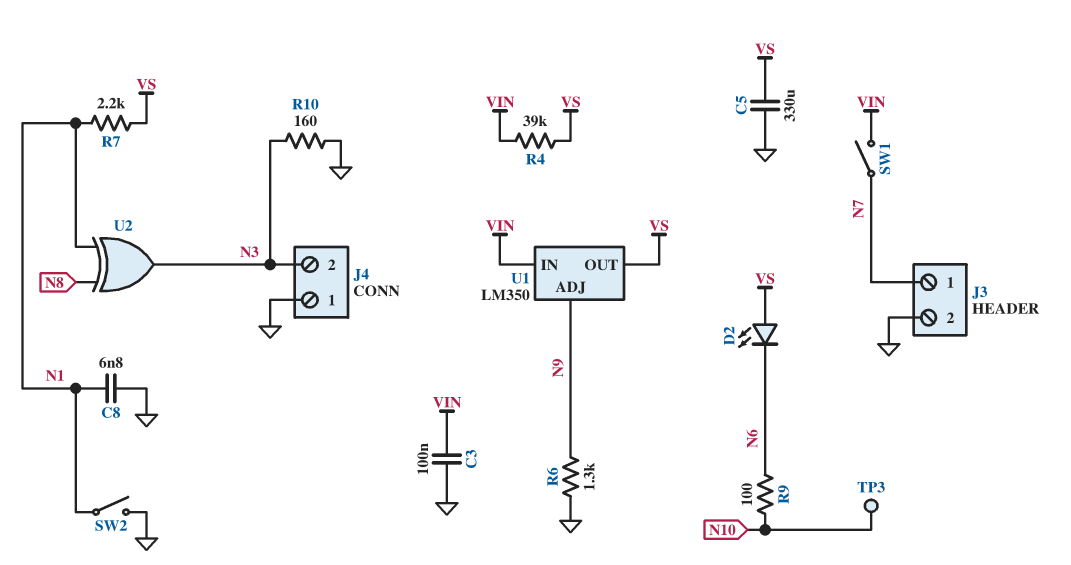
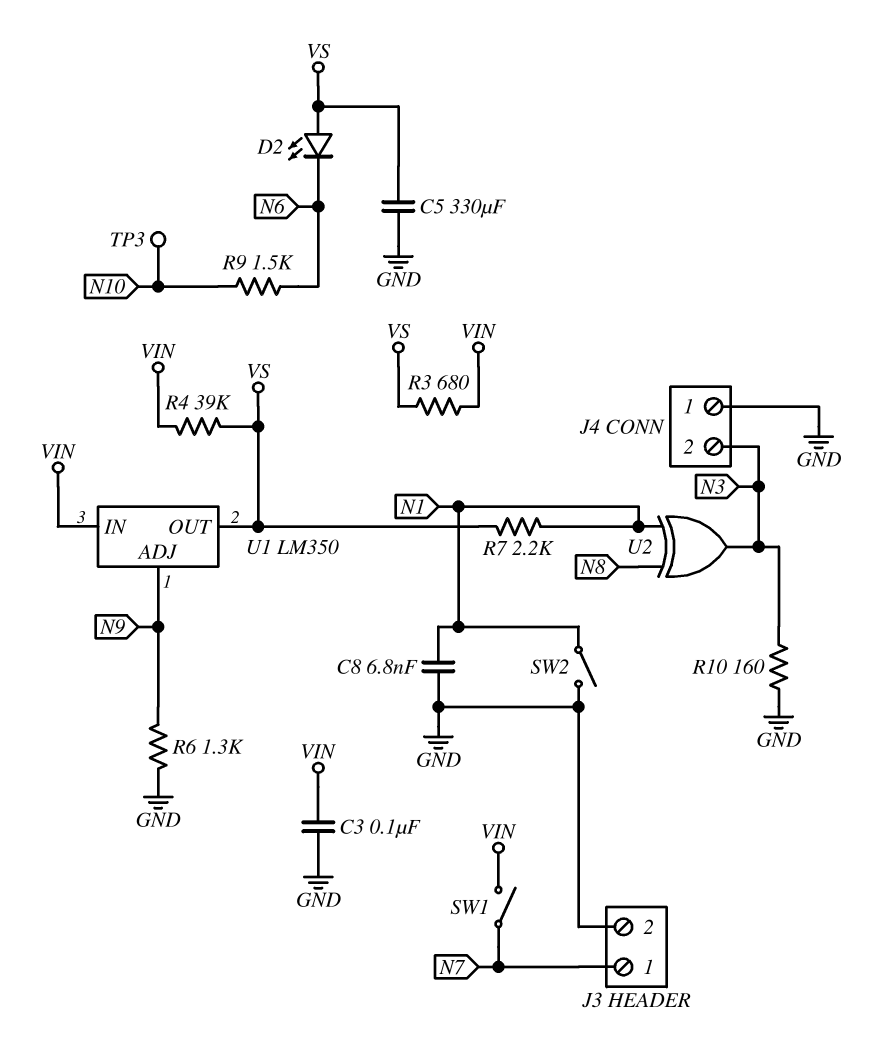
R3: none -> 680 (VIN, VS)
R9: 100 (N6, N10) -> 1.5k (N6, N10)

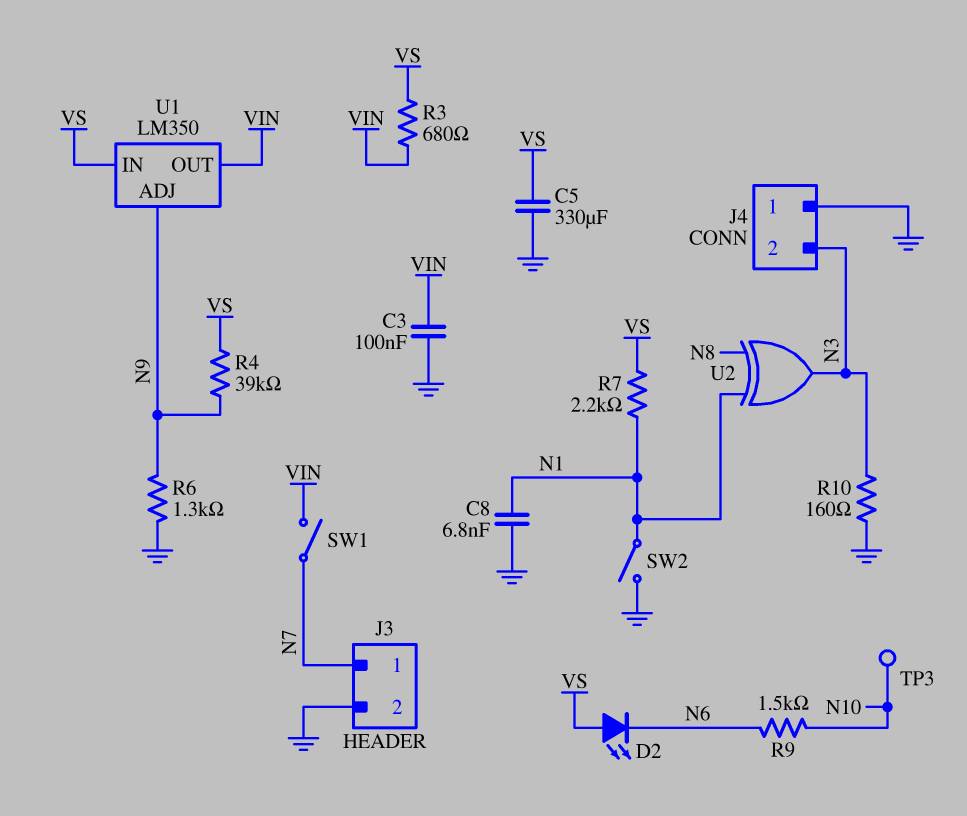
R4: 39k (VIN, VS) -> 39k (N9, VS)
U1 pin IN: VIN -> VS
U1 pin OUT: VS -> VIN

